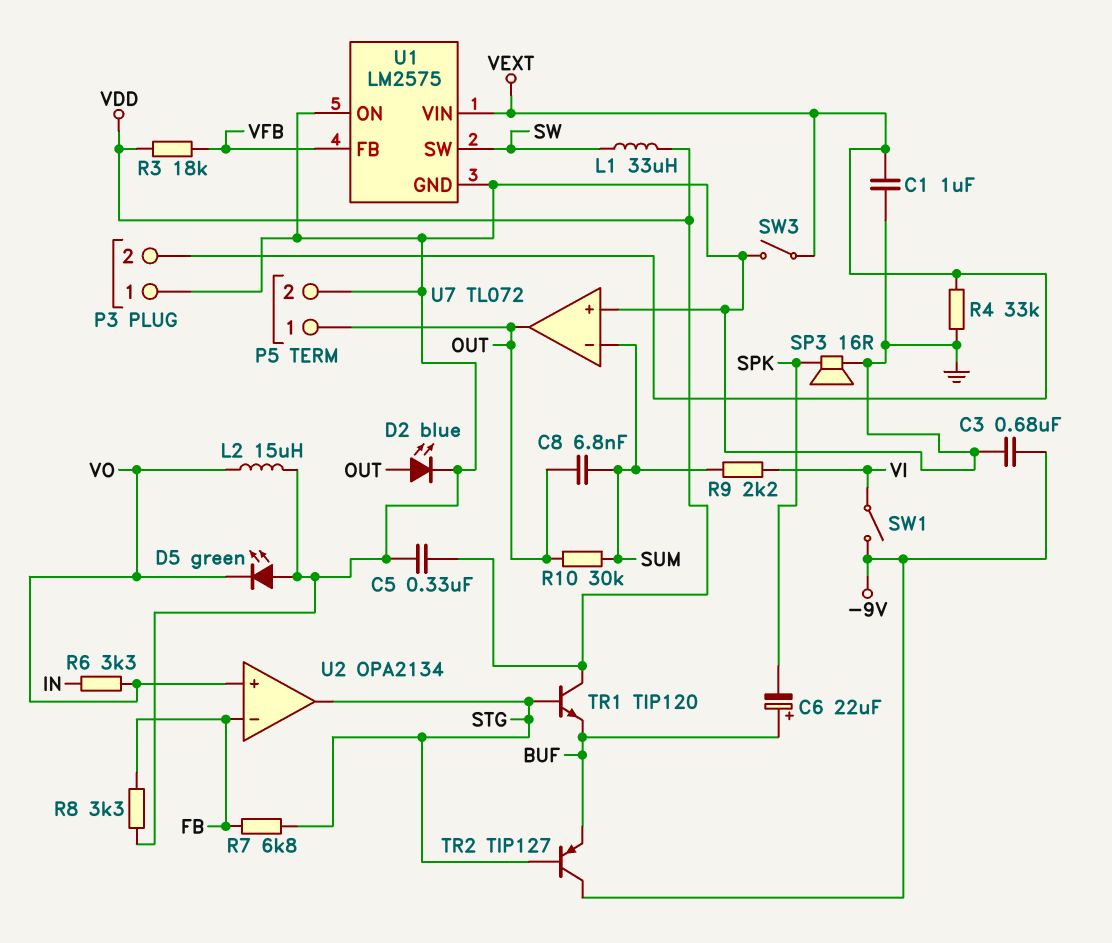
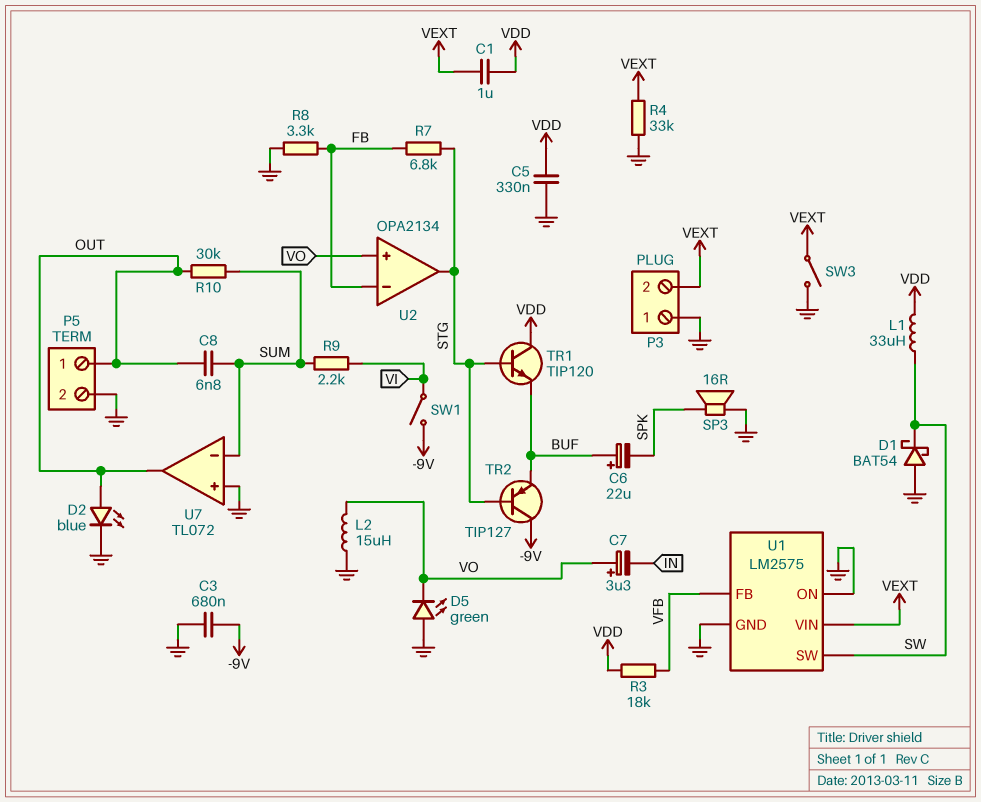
C1: 1uF (GND, VEXT) -> 1uF (VDD, VEXT)
C7: none -> 3.3uF (plus VO, minus IN)
D1: none -> schottky BAT54 (A GND, K SW)
R6: 3.3k (IN, VO) -> none

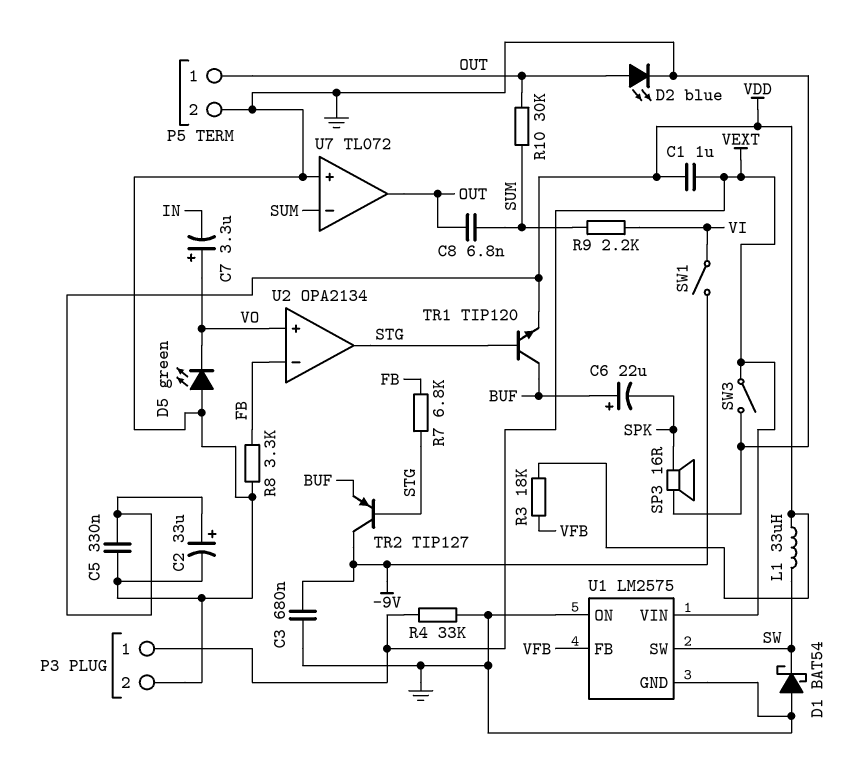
C2: none -> 33uF (plus VDD, minus GND)
L2: 15uH (GND, VO) -> none
P3 pin 1: GND -> VEXT
P3 pin 2: VEXT -> GND
TR1: NPN TIP120 (B STG, C VDD, E BUF) -> NPN TIP120 (B STG, C BUF, E VDD)

